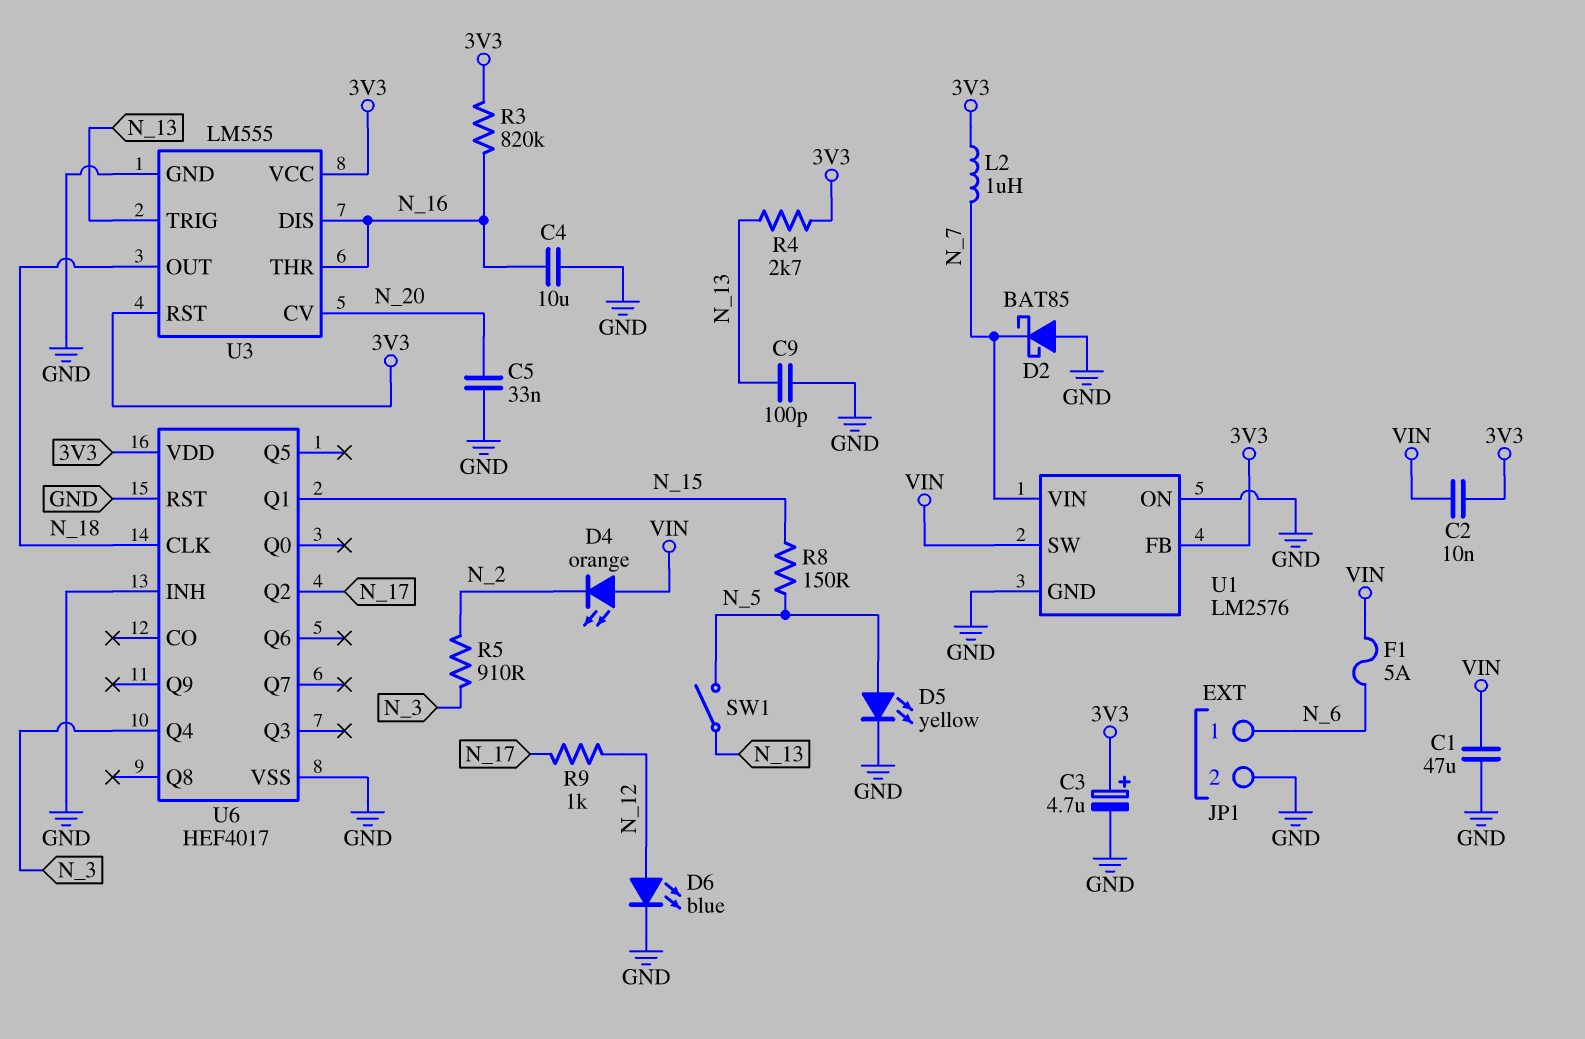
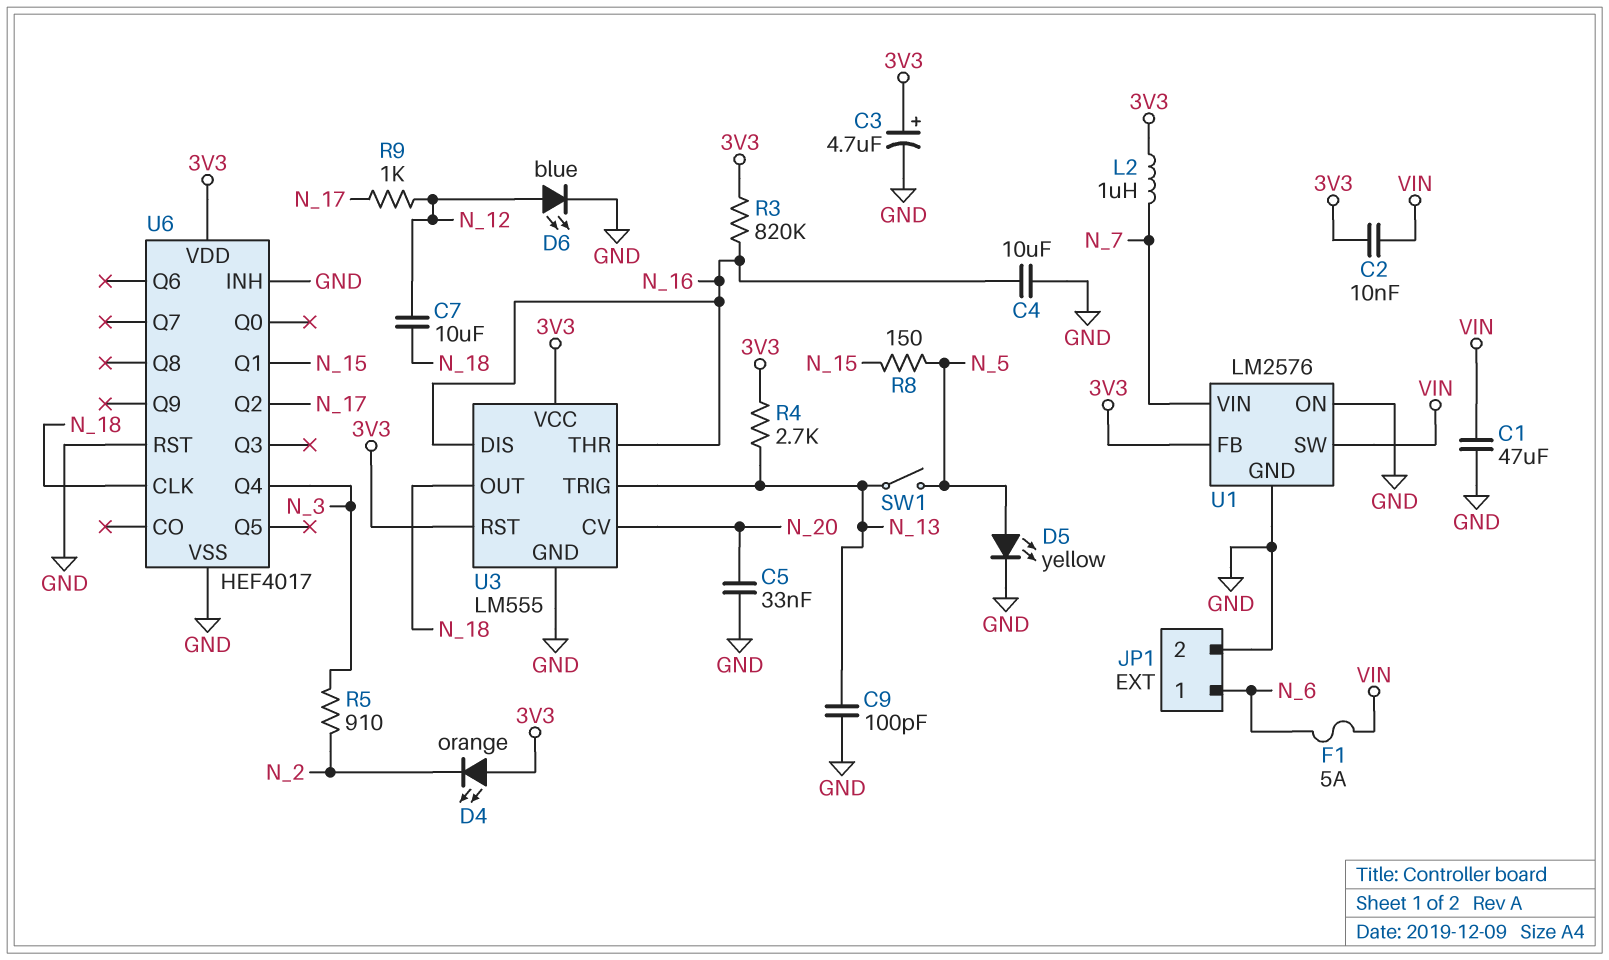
C7: none -> 10uF (N_12, N_18)
D2: schottky BAT85 (A GND, K N_7) -> none
D4: LED orange (A VIN, K N_2) -> LED orange (A 3V3, K N_2)

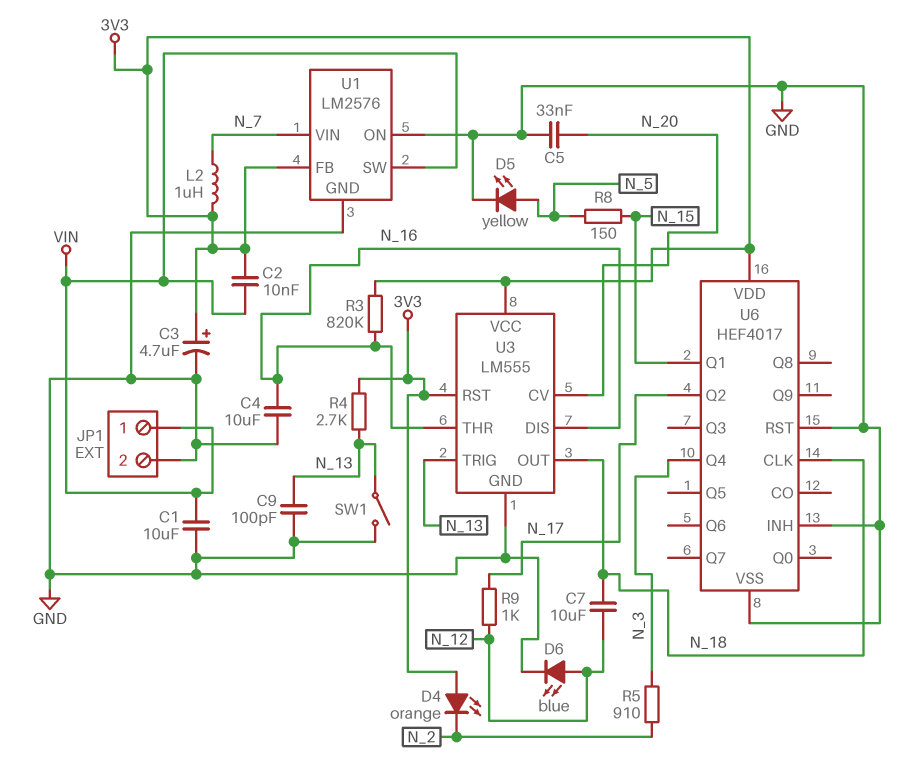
C1: 47uF (GND, VIN) -> 10uF (GND, VIN)
F1: 5A (N_6, VIN) -> none
JP1 pin 1: N_6 -> VIN
SW1: switch (N_5, N_13) -> switch (GND, N_13)

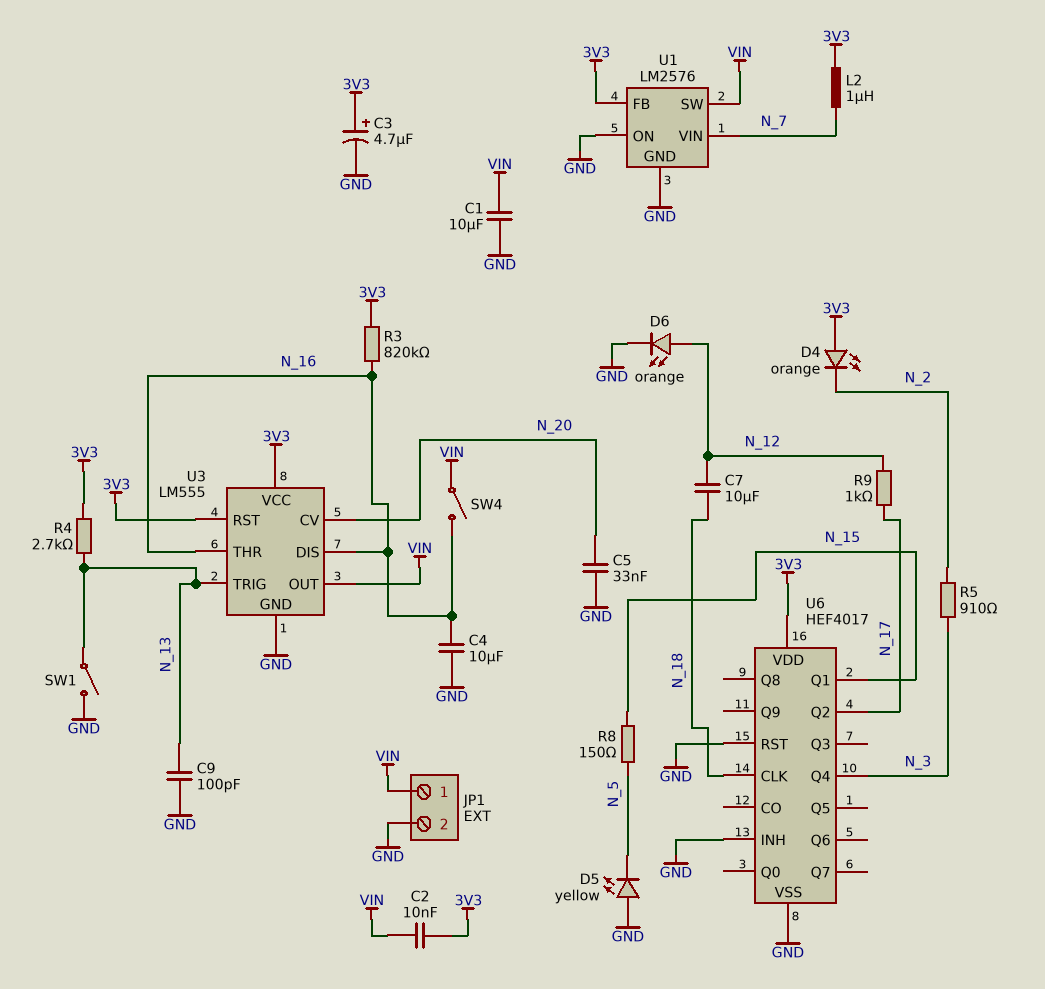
D5: LED yellow (A N_5, K GND) -> LED yellow (A GND, K N_5)
D6: LED blue (A N_12, K GND) -> LED orange (A N_12, K GND)
SW4: none -> switch (N_16, VIN)
U3 pin OUT: N_18 -> VIN

